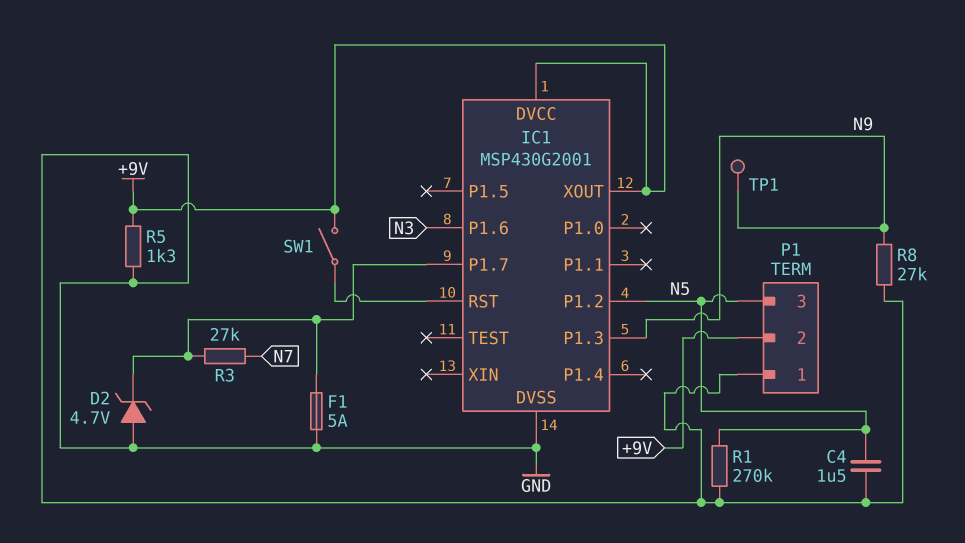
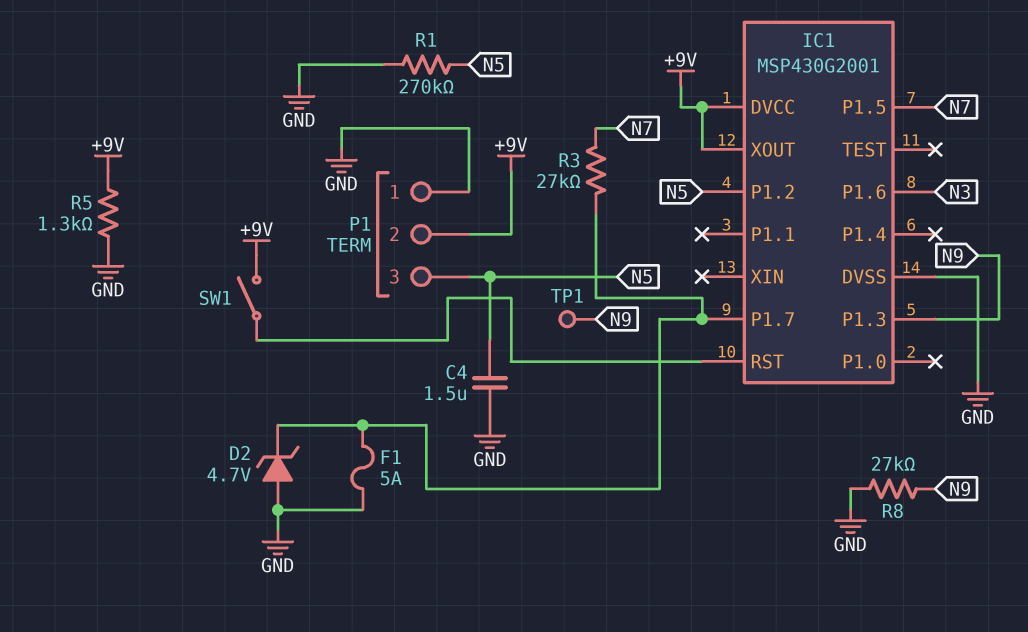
IC1 pin P1.5: none -> N7

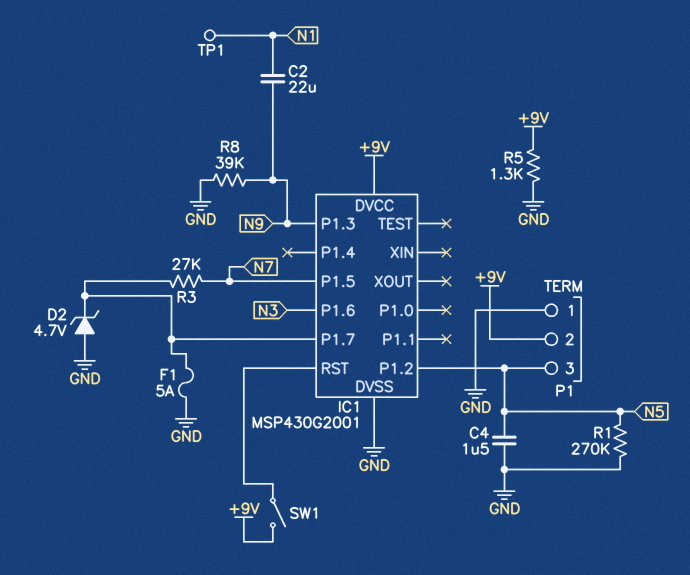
C2: none -> 22uF (N1, N9)
IC1 pin XOUT: +9V -> none
R8: 27k (GND, N9) -> 39k (GND, N9)
TP1: test point (N9) -> test point (N1)

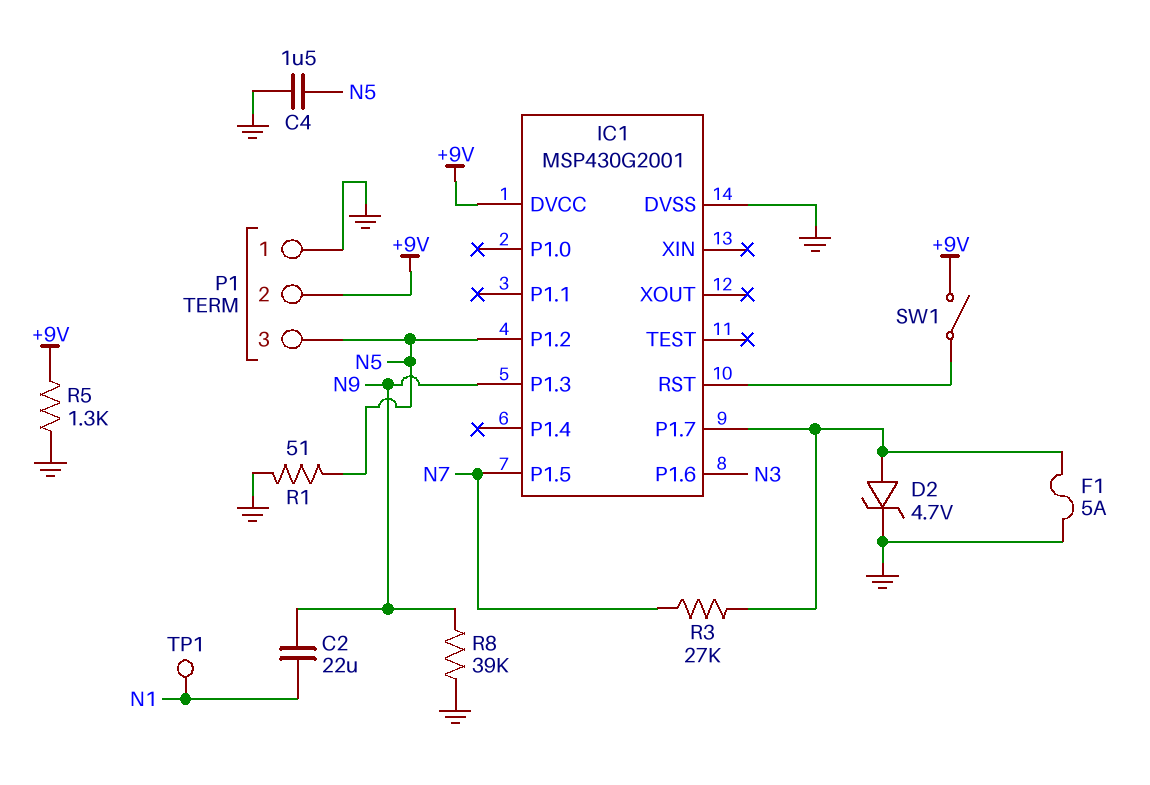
D2: zener 4.7V (A GND, K IC1/P1.7) -> zener 4.7V (A IC1/P1.7, K GND)
R1: 270k (GND, N5) -> 51 (GND, N5)

